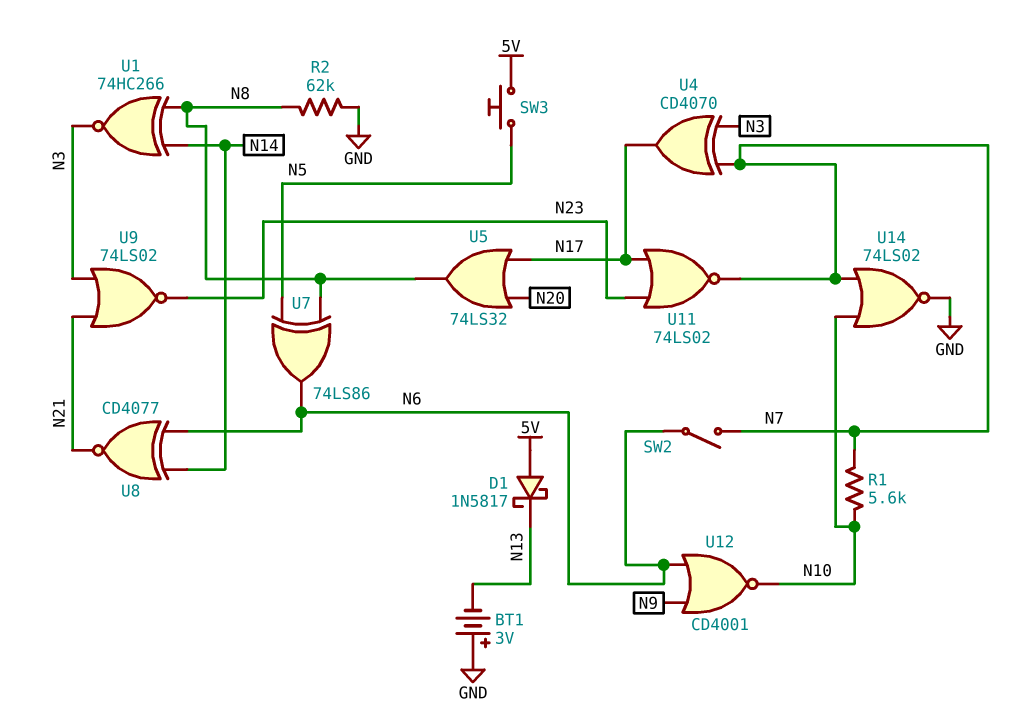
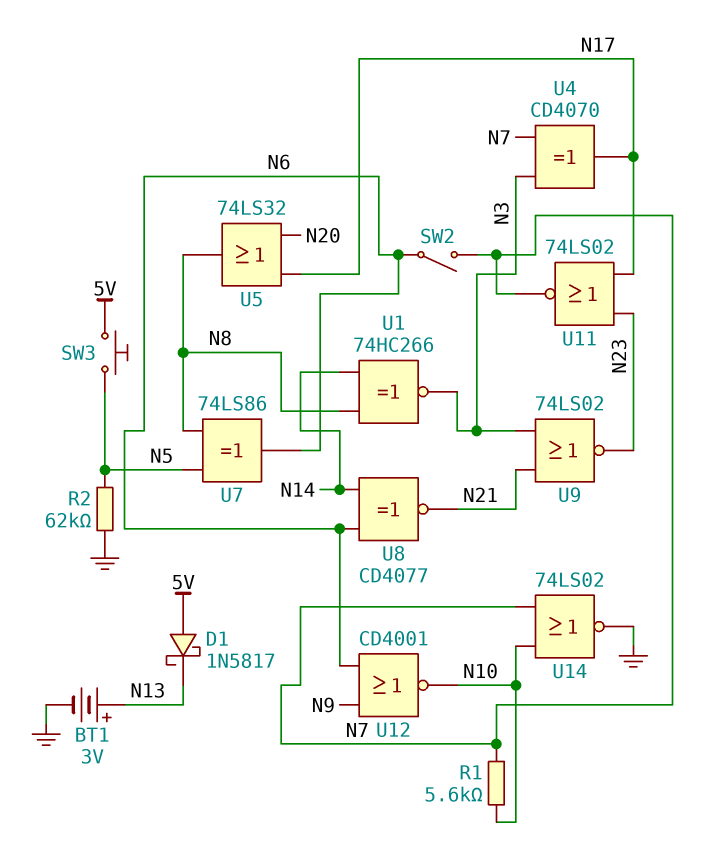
BT1: 3V (plus GND, minus N13) -> 3V (plus N13, minus GND)
R2: 62k (GND, N8) -> 62k (GND, N5)

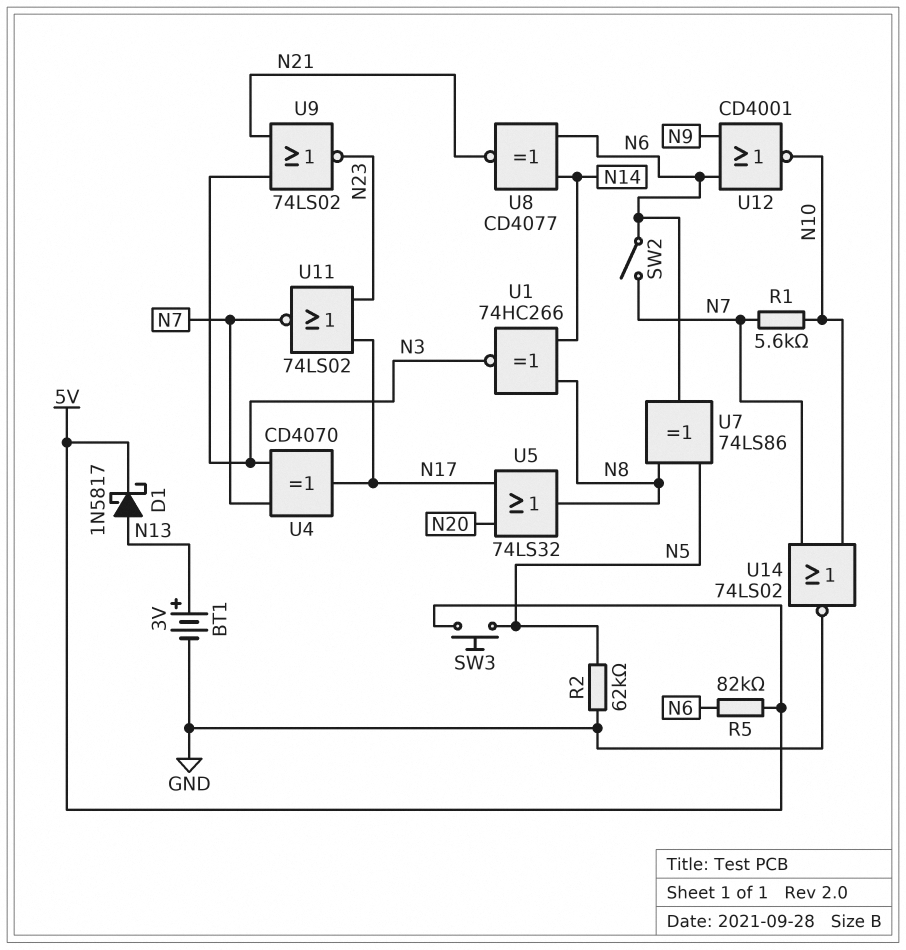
D1: schottky 1N5817 (A 5V, K N13) -> schottky 1N5817 (A N13, K 5V)
R5: none -> 82k (5V, N6)

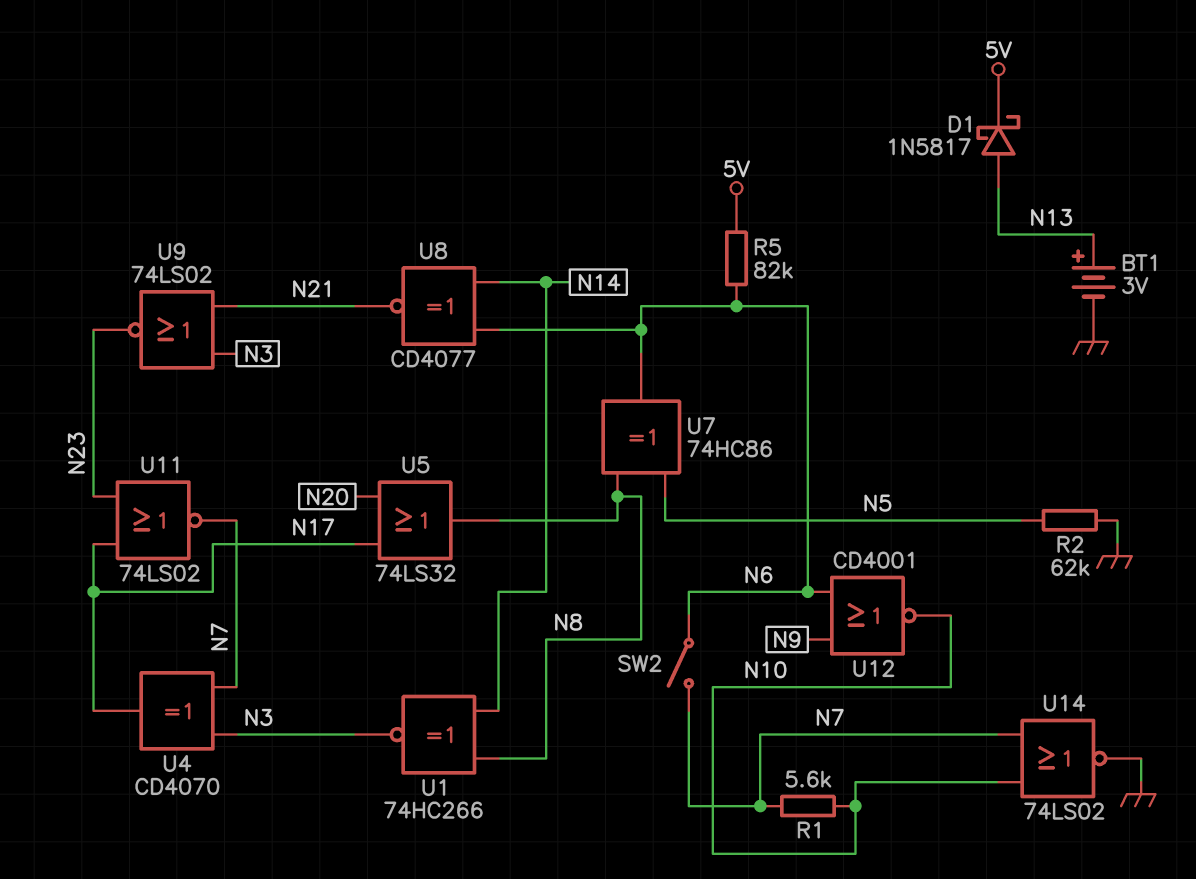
SW3: button (5V, N5) -> none
U7: XOR 74LS86 (in N5, in N8, out N6) -> XOR 74HC86 (in N5, in N8, out N6)

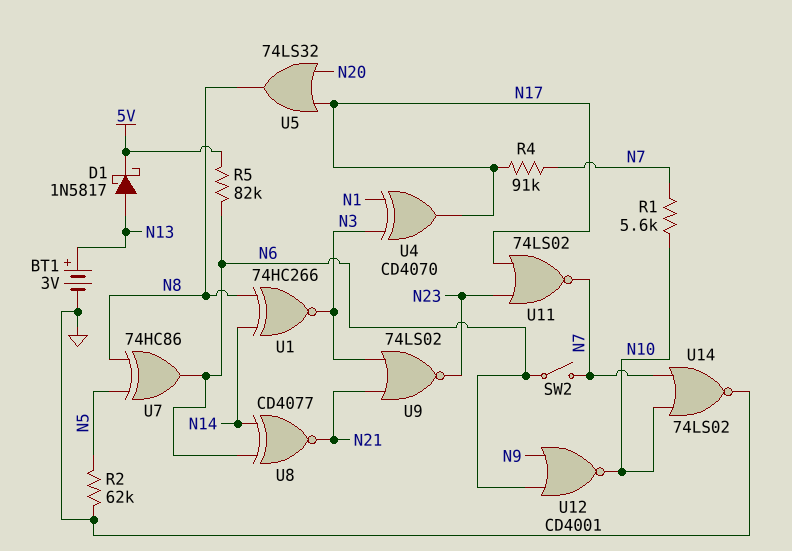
R4: none -> 91k (N7, N17)
U4: XOR CD4070 (in N3, in N7, out N17) -> XOR CD4070 (in N1, in N3, out N17)

